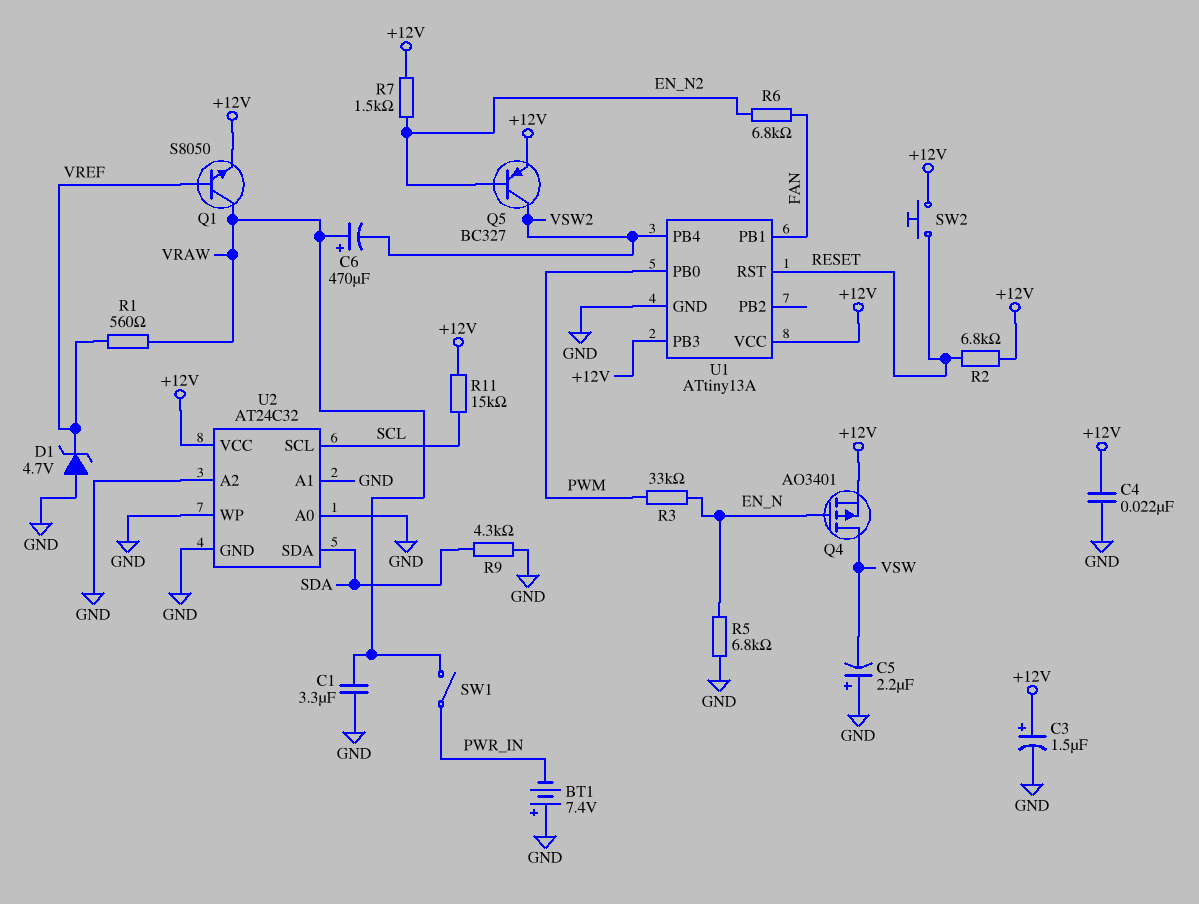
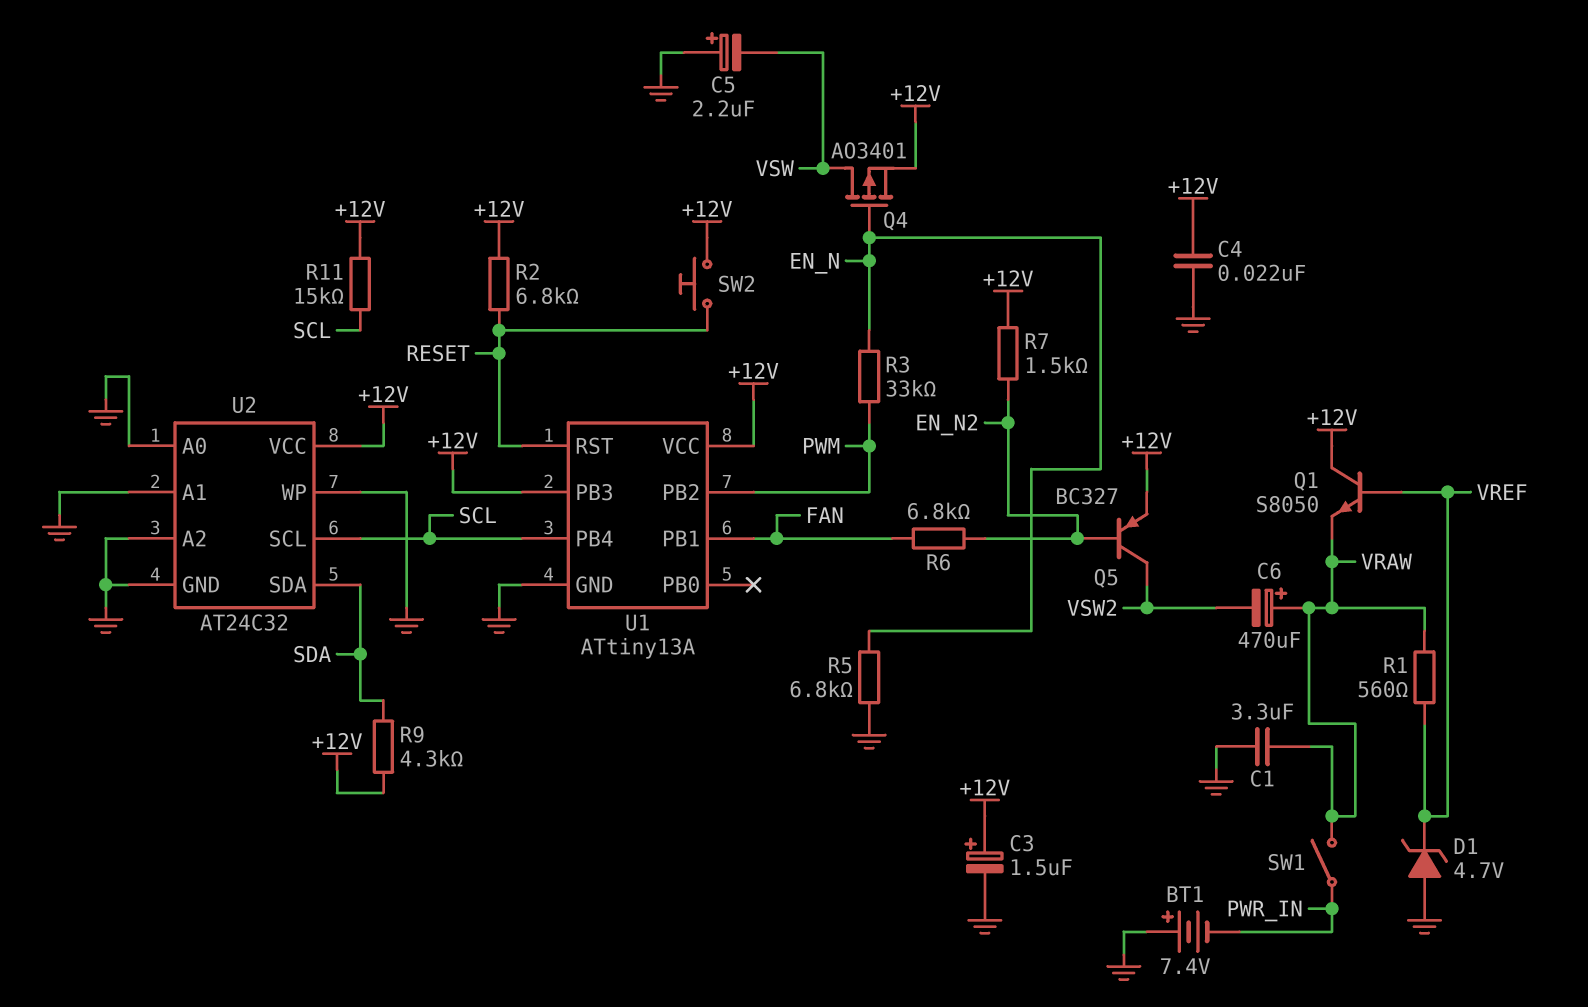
Q1: NPN S8050 (B VREF, C VRAW, E +12V) -> NPN S8050 (B VREF, C +12V, E VRAW)
R9: 4.3k (GND, SDA) -> 4.3k (+12V, SDA)
U1 pin PB0: PWM -> none
U1 pin PB2: none -> PWM
U1 pin PB4: VSW2 -> SCL

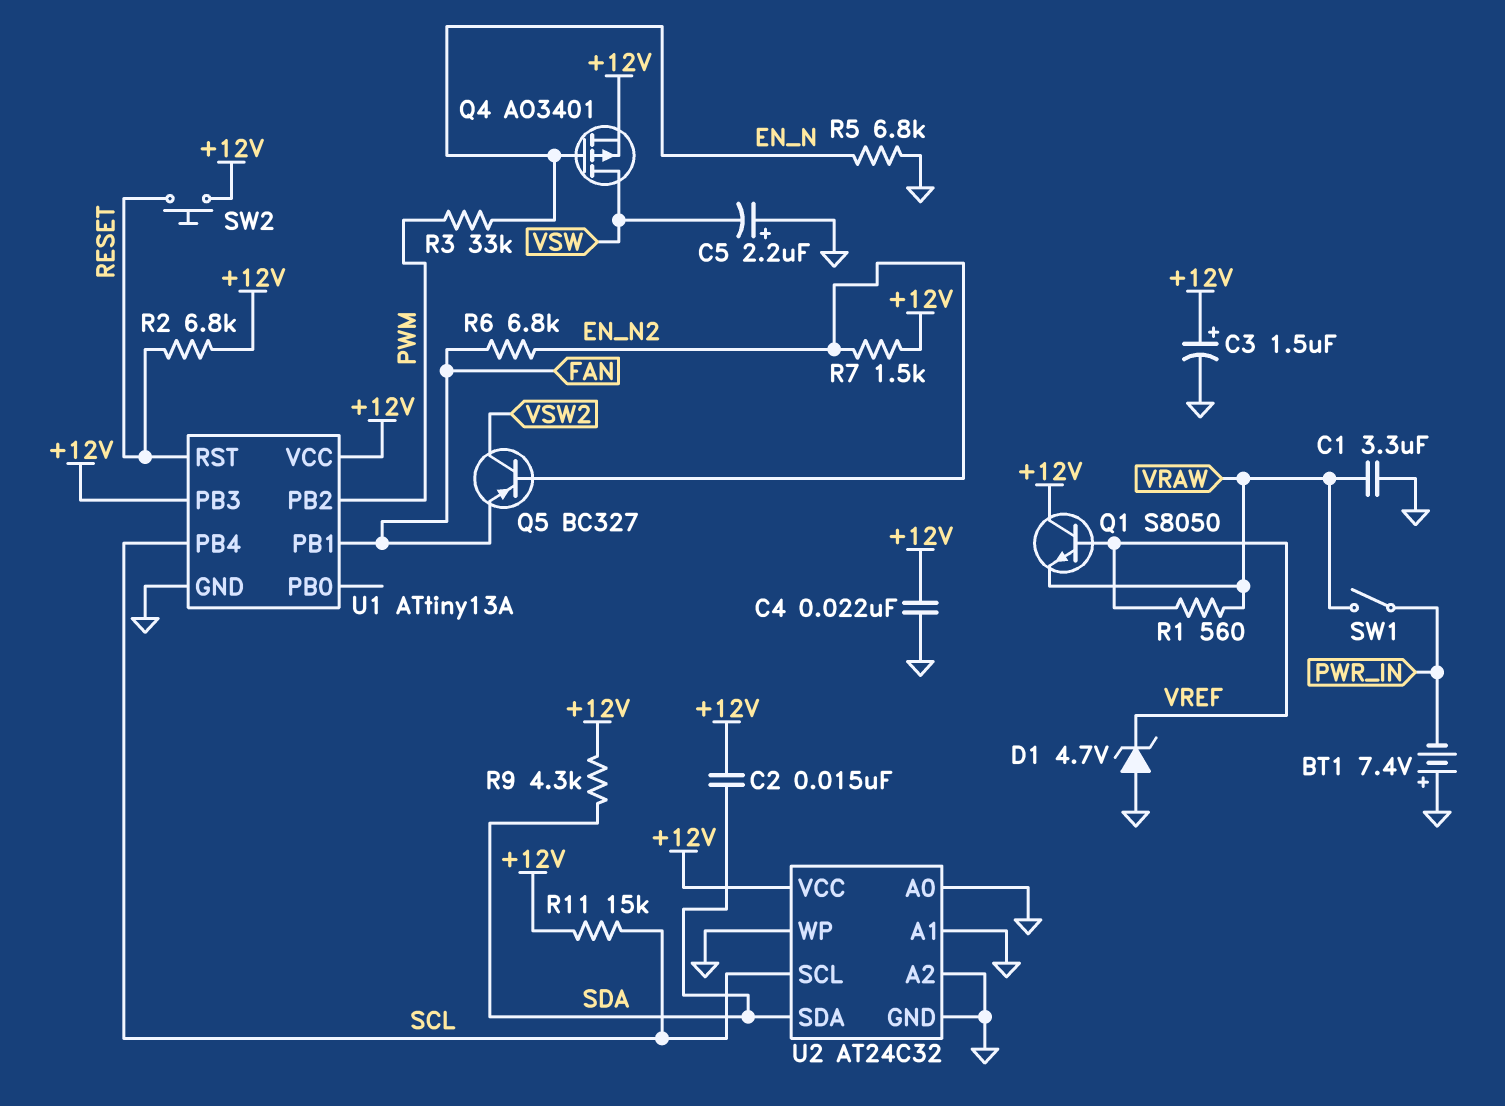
C2: none -> 15nF (+12V, SDA)
C6: 470uF (plus VRAW, minus VSW2) -> none
Q5: PNP BC327 (B EN_N2, C VSW2, E +12V) -> PNP BC327 (B EN_N2, C VSW2, E FAN)

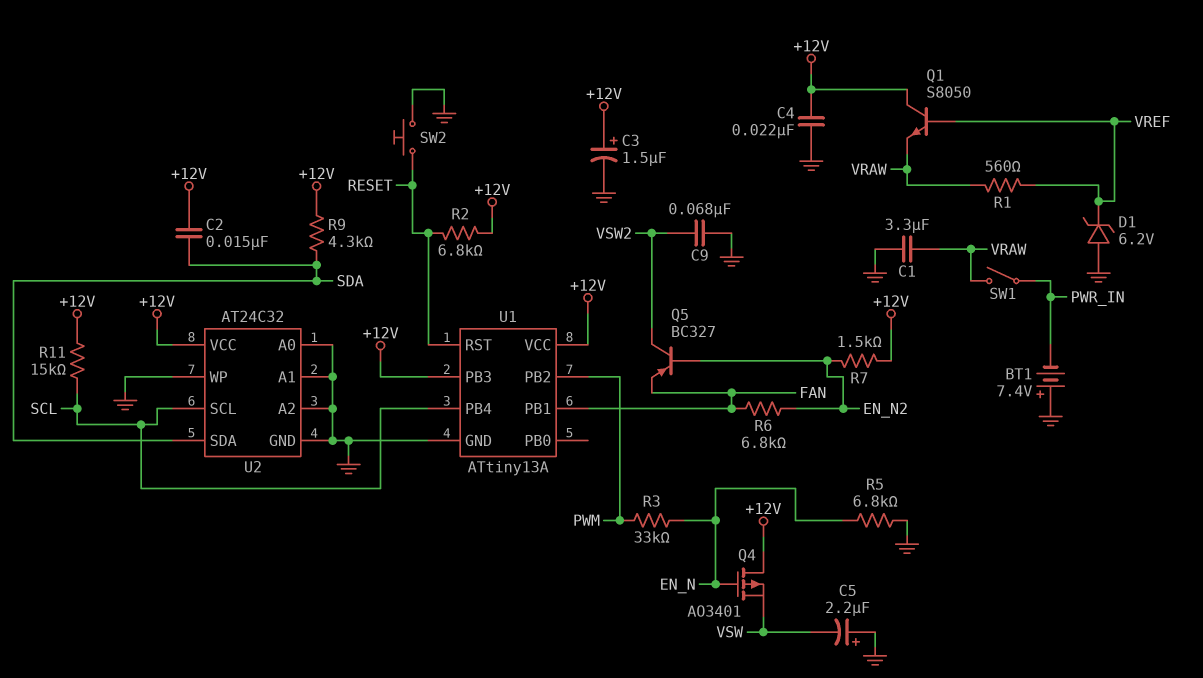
C9: none -> 68nF (GND, VSW2)
D1: zener 4.7V (A GND, K VREF) -> zener 6.2V (A GND, K VREF)
Q4: PMOS AO3401 (G EN_N, D VSW, S +12V) -> PMOS AO3401 (G EN_N, D +12V, S VSW)
SW2: button (+12V, RESET) -> button (GND, RESET)

